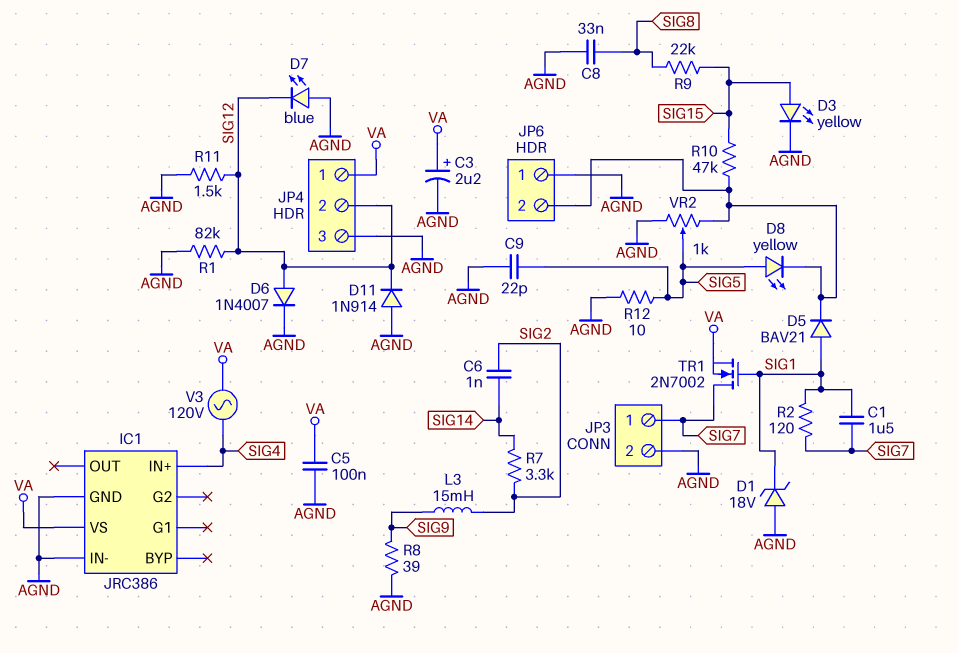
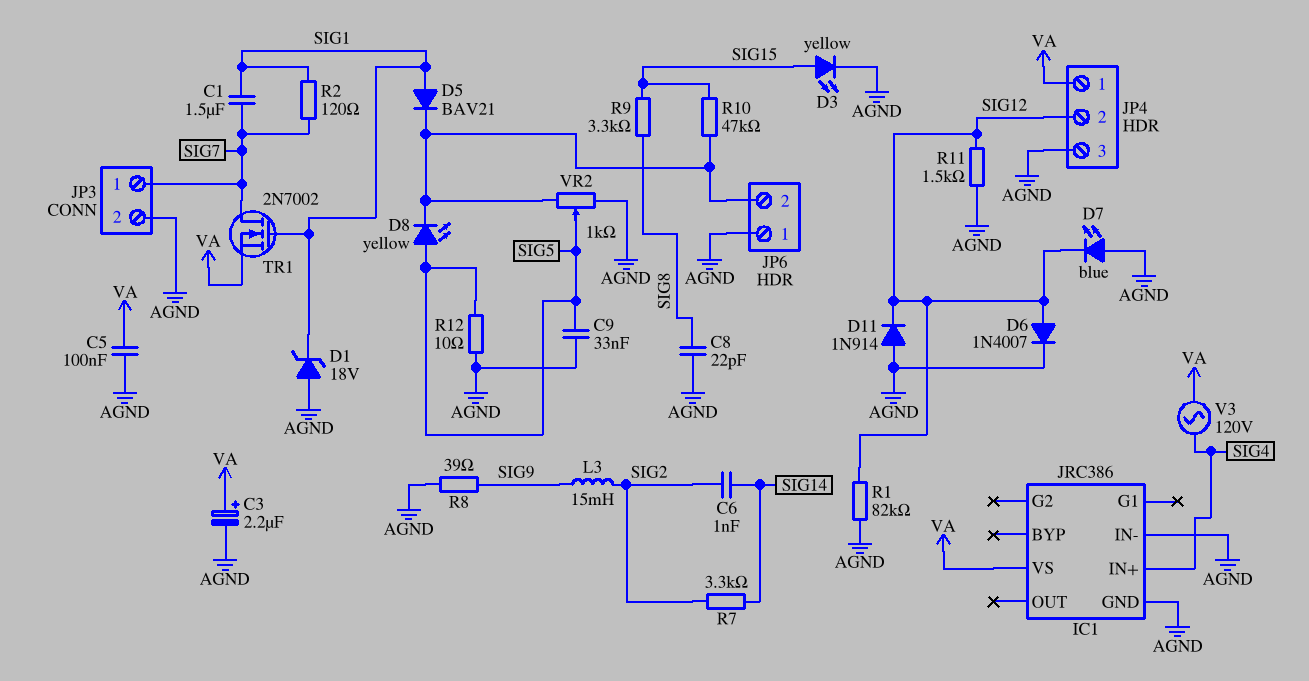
C8: 33nF (AGND, SIG8) -> 22pF (AGND, SIG8)
C9: 22pF (AGND, SIG5) -> 33nF (AGND, SIG5)
R9: 22k (SIG8, SIG15) -> 3.3k (SIG8, SIG15)

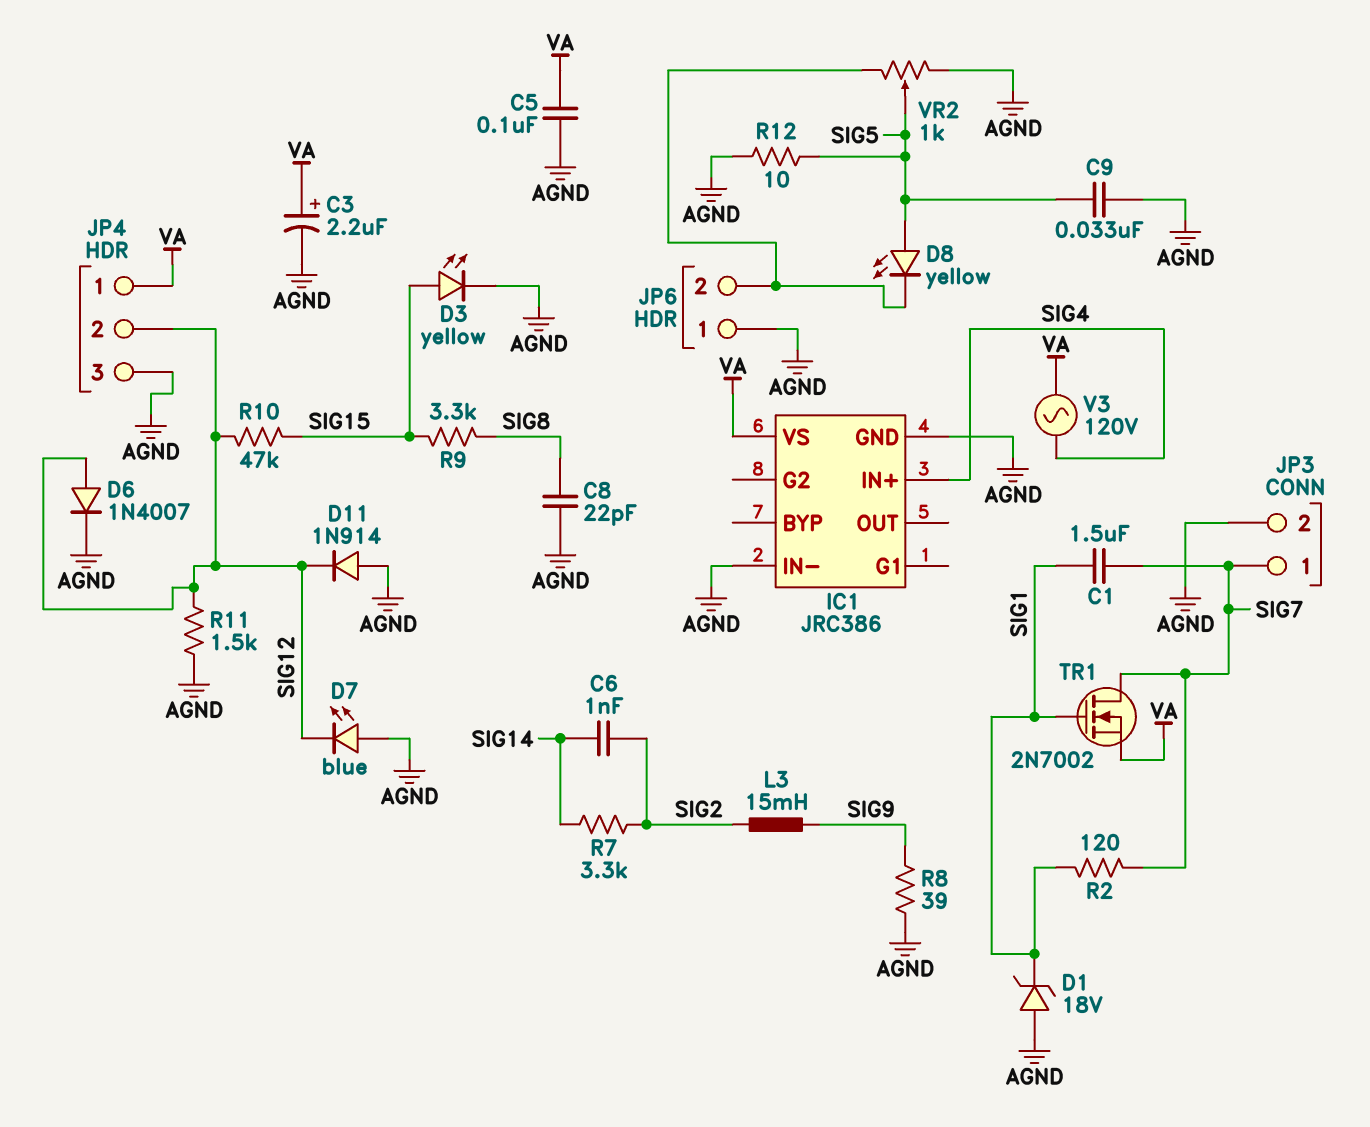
D5: diode BAV21 (A SIG1, K JP6/2) -> none
R1: 82k (AGND, SIG12) -> none
R10: 47k (JP6/2, SIG15) -> 47k (SIG12, SIG15)

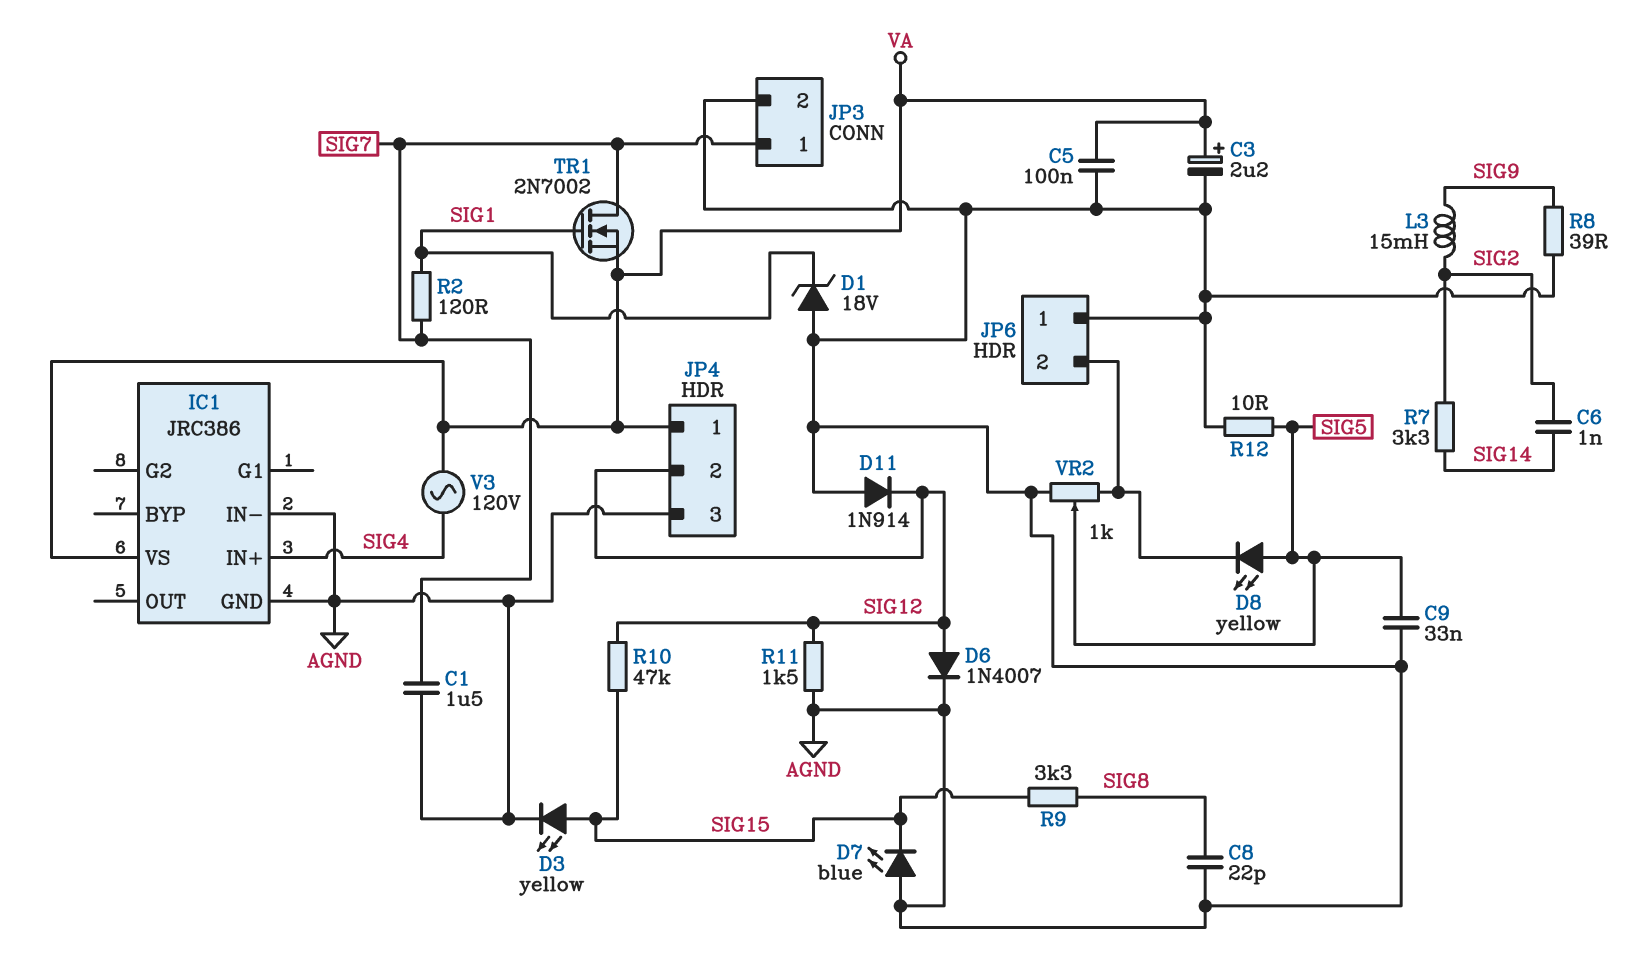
C1: 1.5uF (SIG1, SIG7) -> 1.5uF (AGND, SIG7)
D7: LED blue (A AGND, K SIG12) -> LED blue (A AGND, K SIG15)

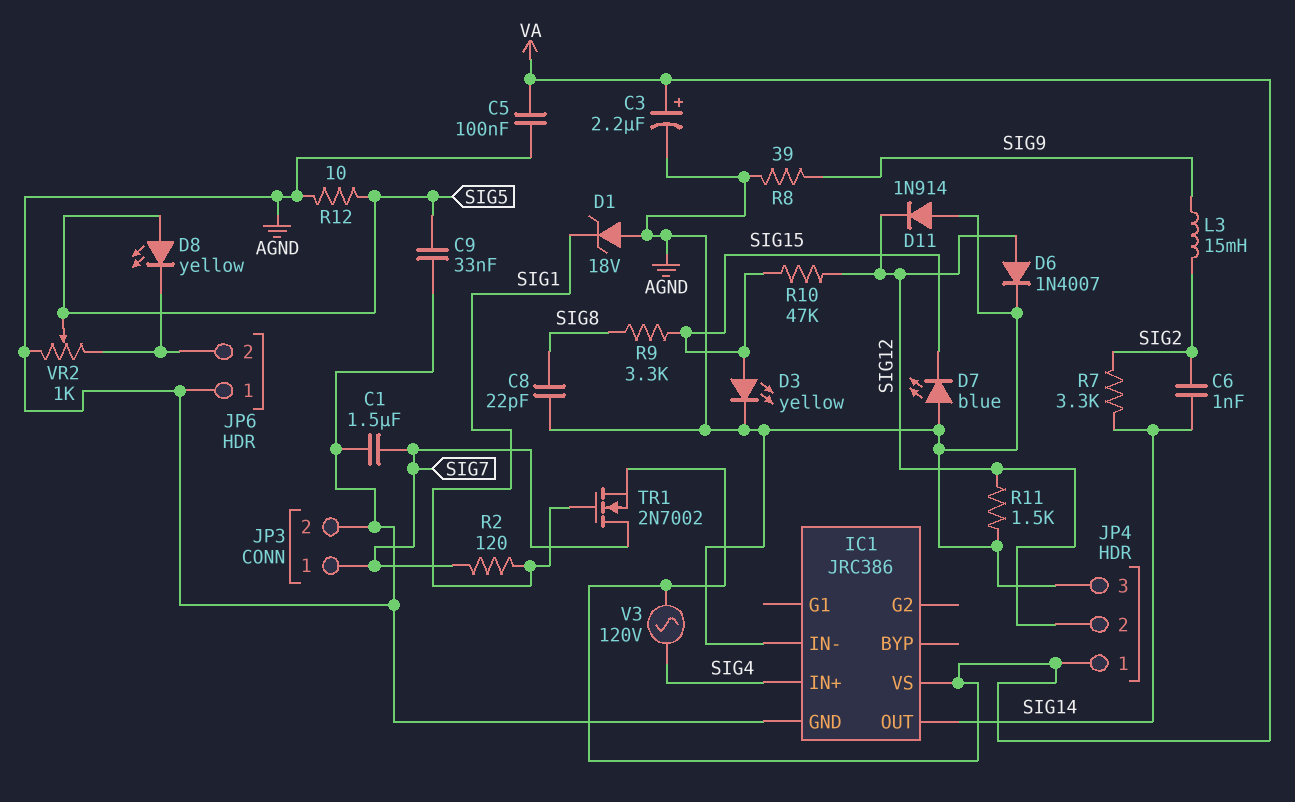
IC1 pin OUT: none -> SIG14

